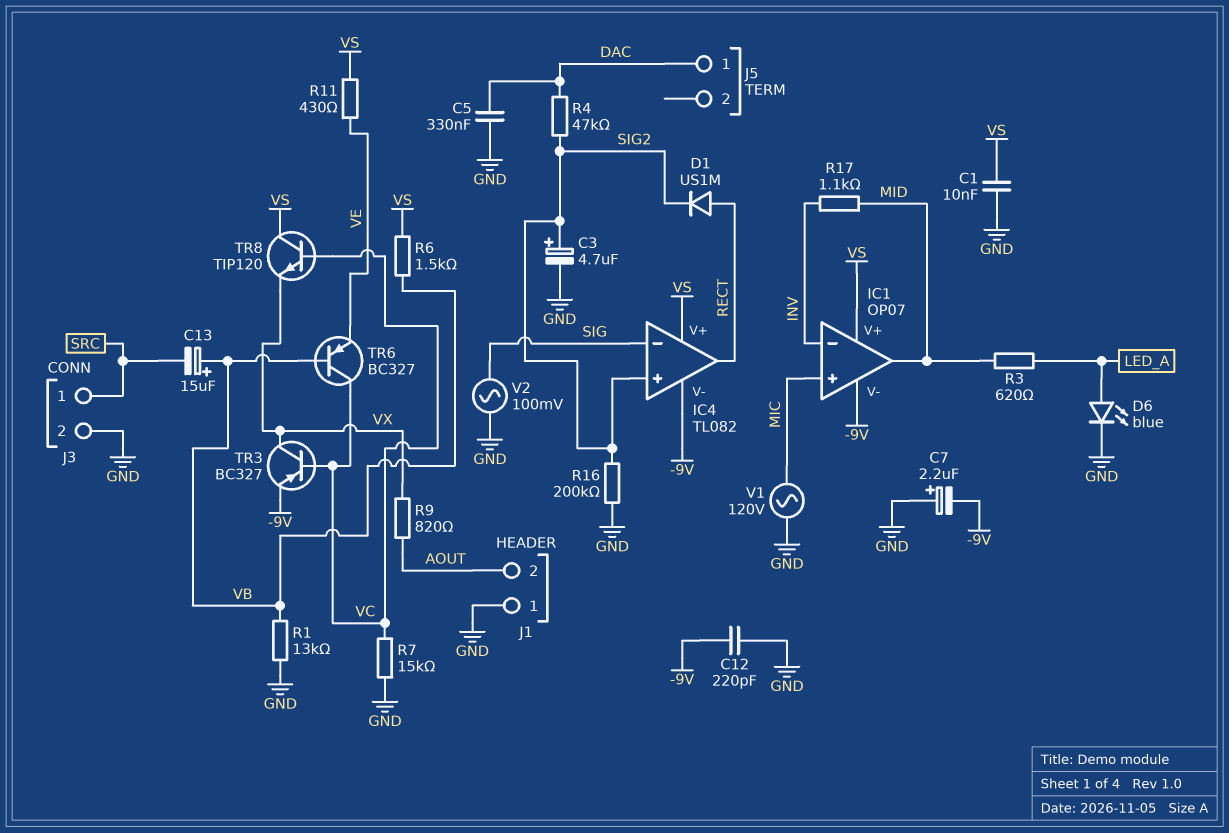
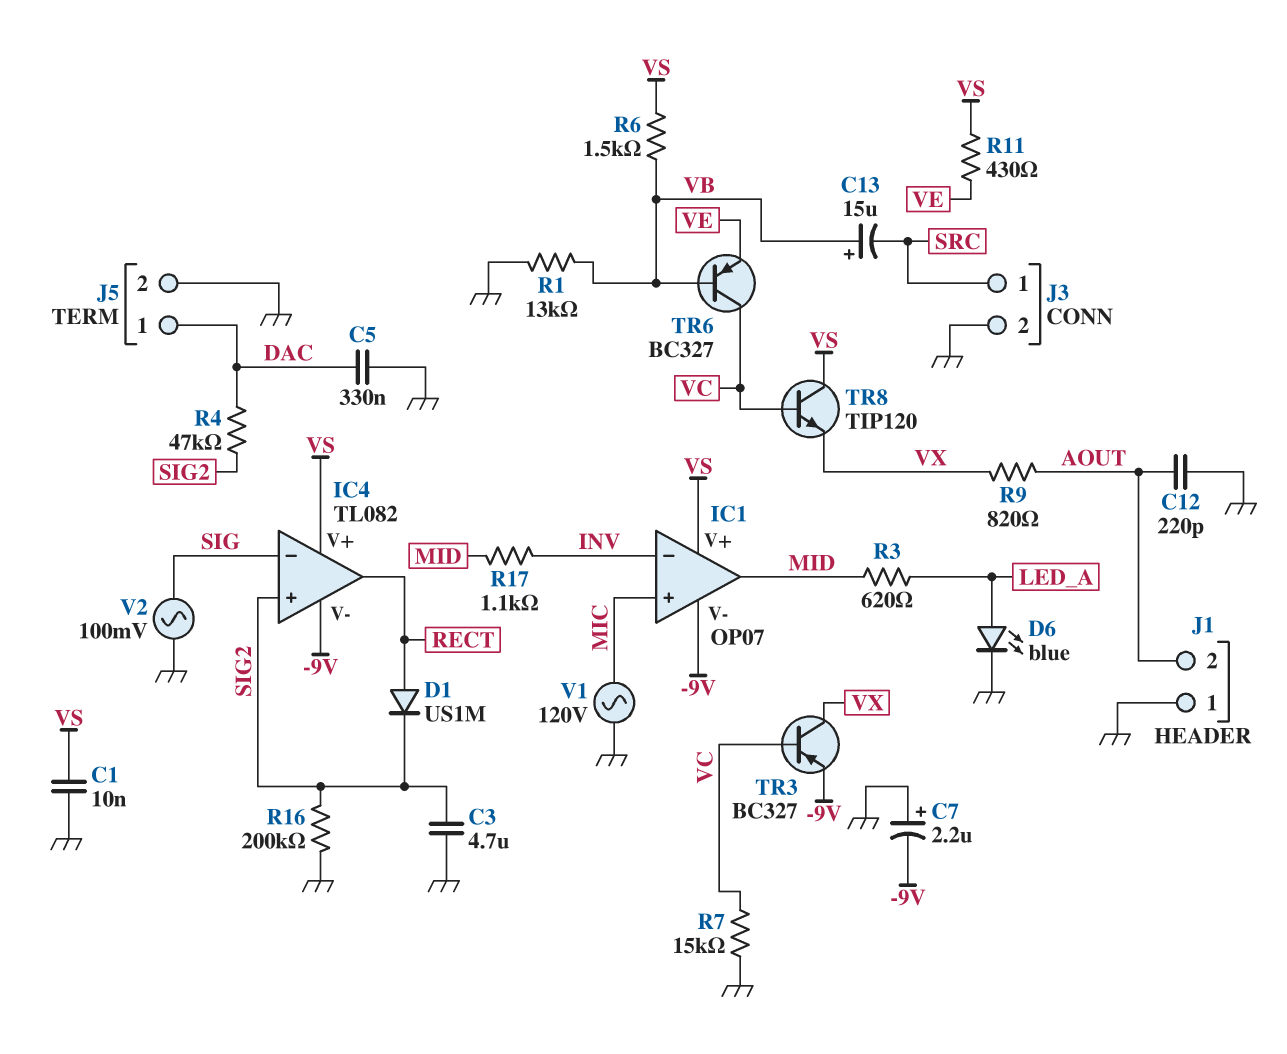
C3: 4.7uF (plus SIG2, minus GND) -> 4.7uF (GND, SIG2)
C12: 220pF (-9V, GND) -> 220pF (AOUT, GND)
J5 pin 2: none -> GND

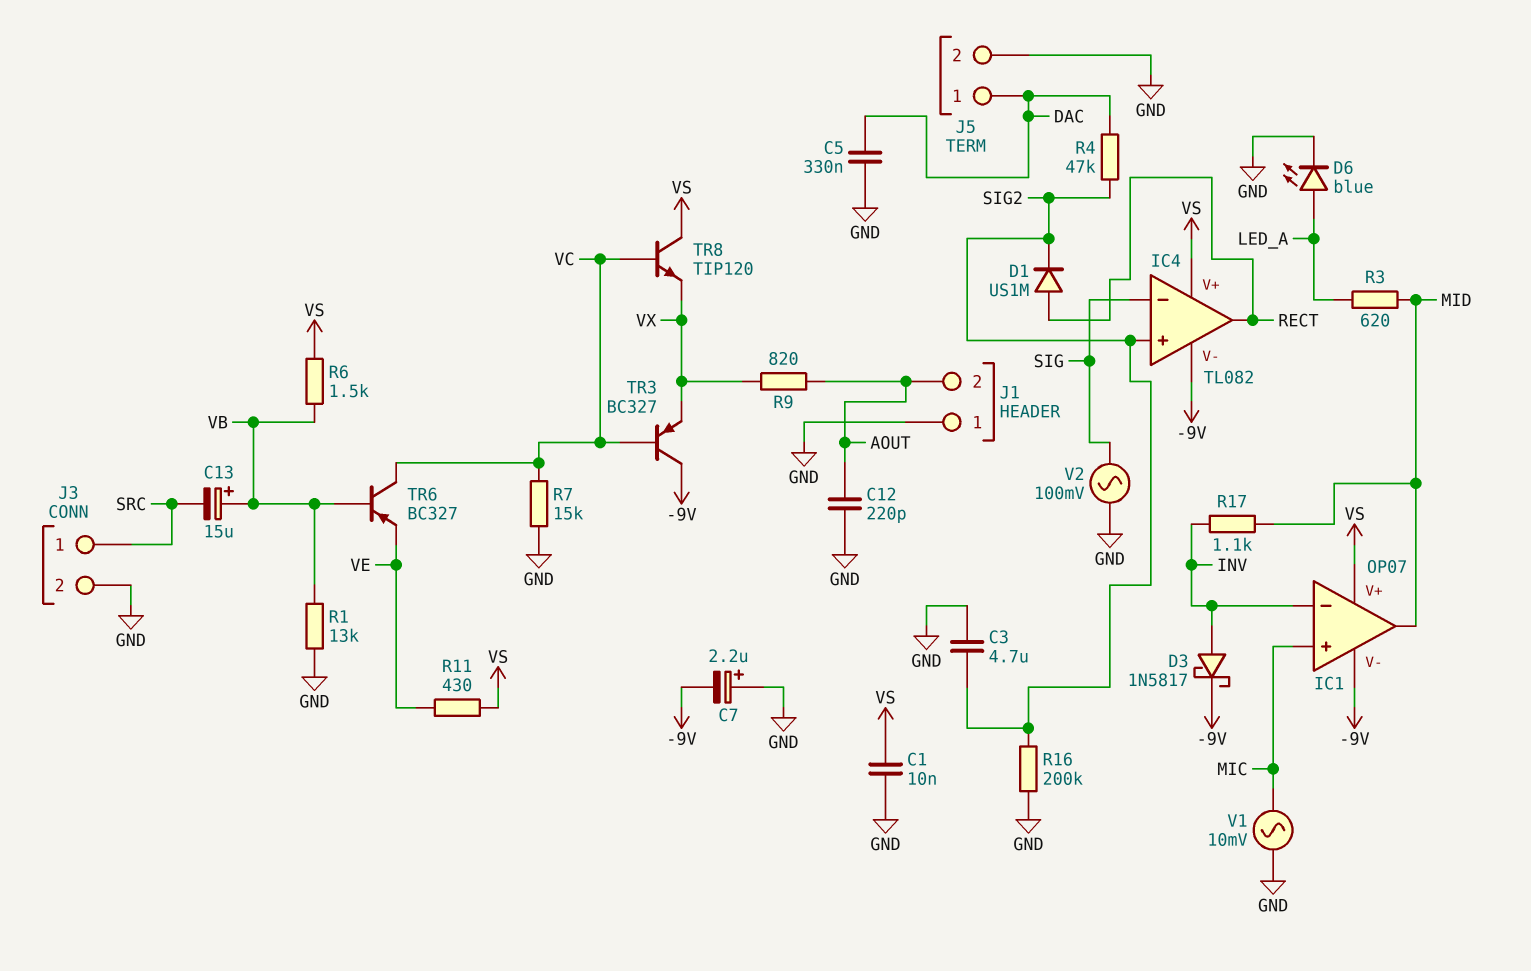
D3: none -> schottky 1N5817 (A INV, K -9V)
TR3: PNP BC327 (B VC, C VX, E -9V) -> PNP BC327 (B VC, C -9V, E VX)
V1: AC 120V (GND, MIC) -> AC 10mV (GND, MIC)

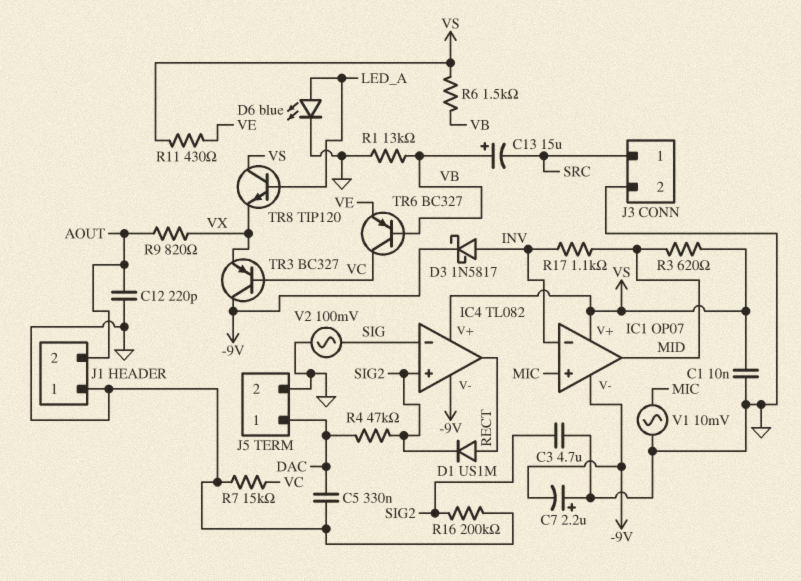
R3: 620 (LED_A, MID) -> 620 (MID, VS)
TR8: NPN TIP120 (B VC, C VS, E VX) -> NPN TIP120 (B LED_A, C VS, E VX)

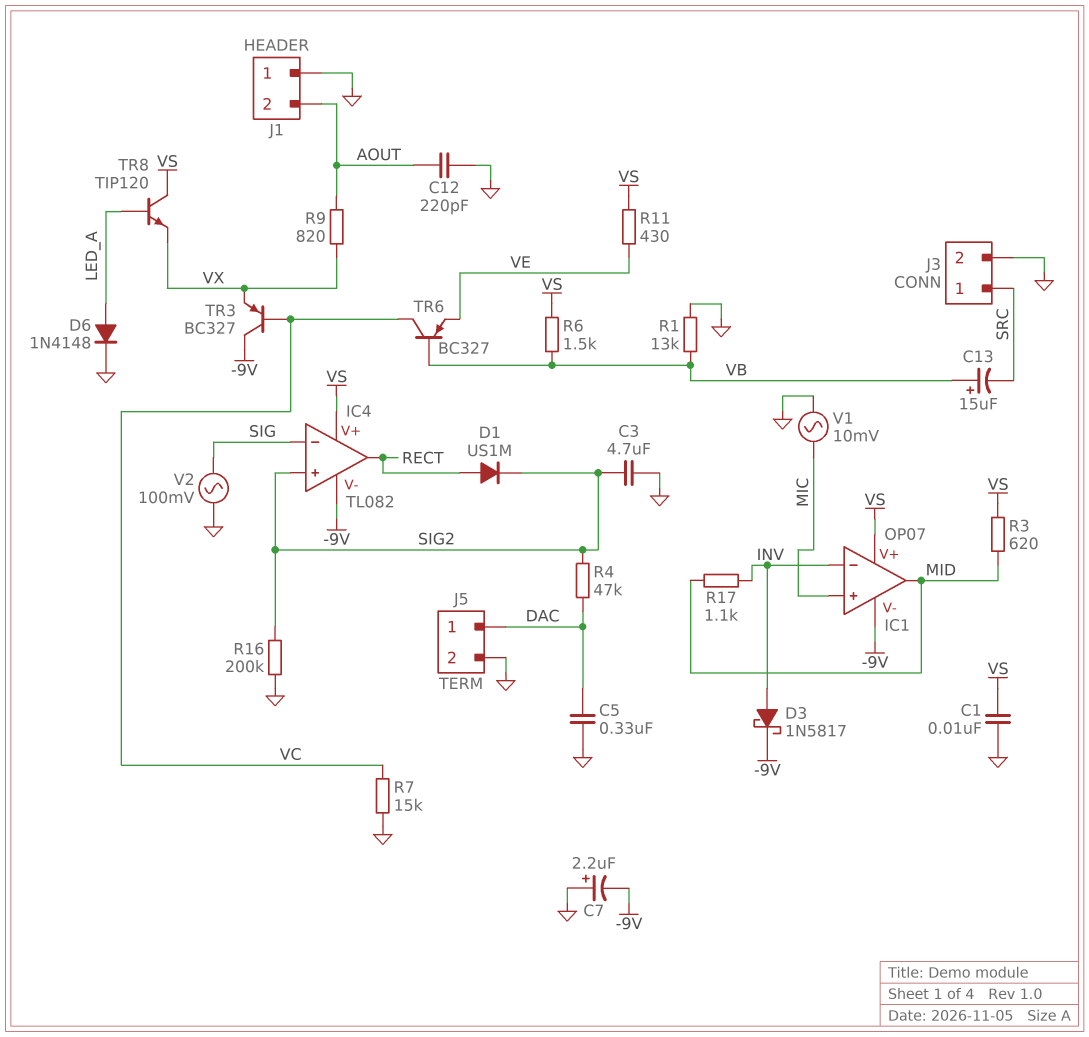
D6: LED blue (A LED_A, K GND) -> diode 1N4148 (A LED_A, K GND)

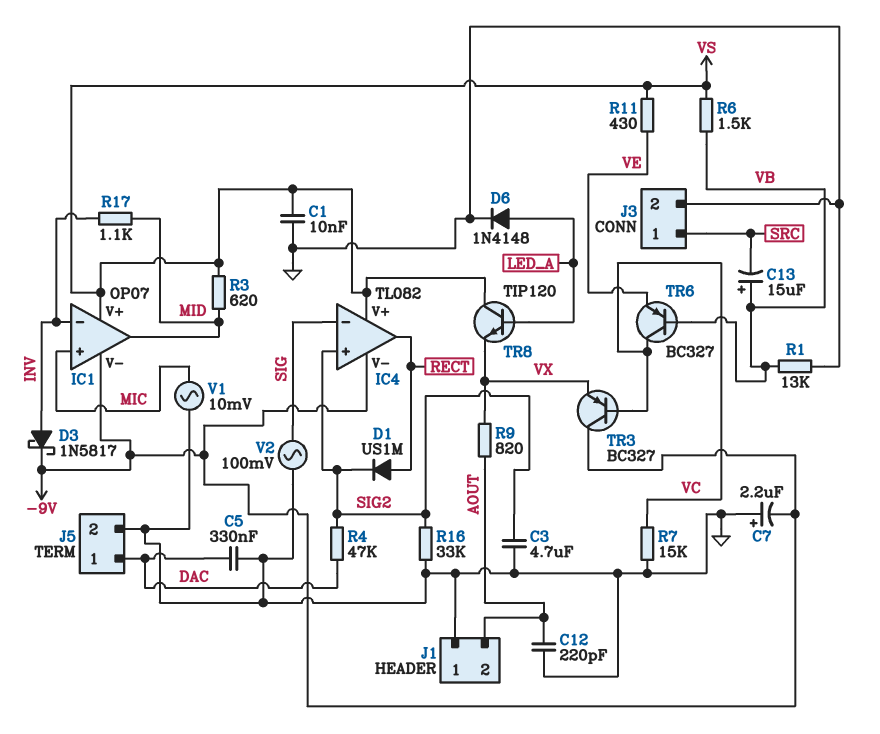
R16: 200k (GND, SIG2) -> 33k (GND, SIG2)

